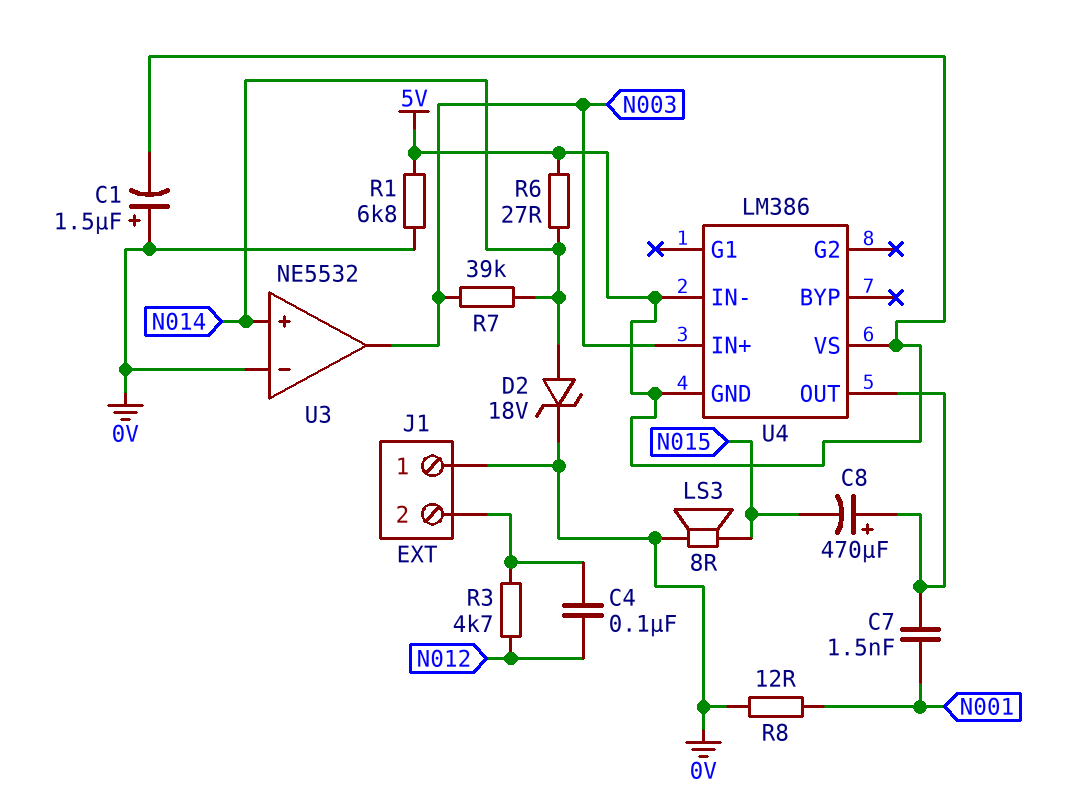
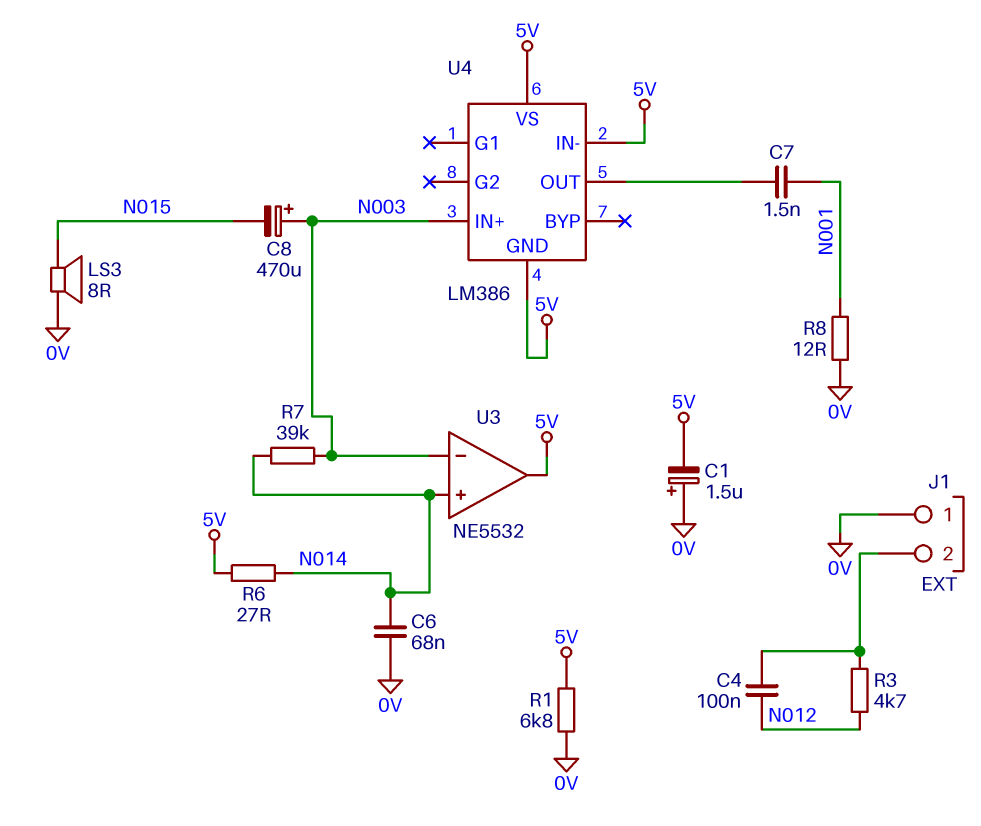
C6: none -> 68nF (0V, N014)
C8: 470uF (plus U4/OUT, minus N015) -> 470uF (plus N003, minus N015)
D2: zener 18V (A N014, K 0V) -> none
U3 pin in-: 0V -> N003
U3 pin out: N003 -> 5V

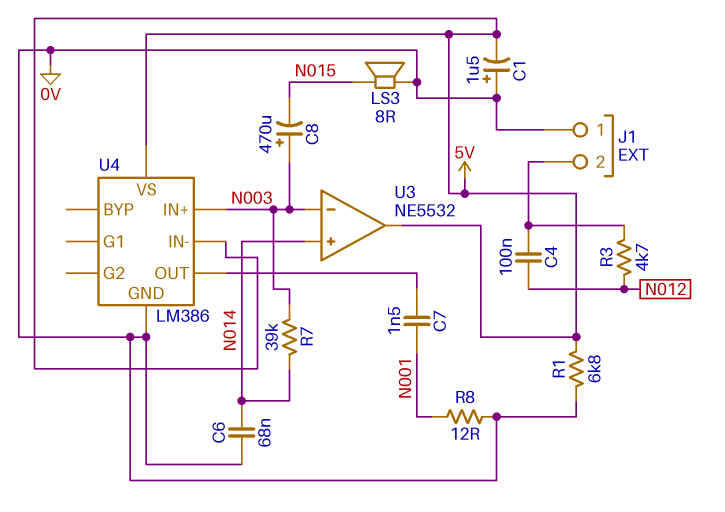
R6: 27 (5V, N014) -> none
U4 pin GND: 5V -> 0V

